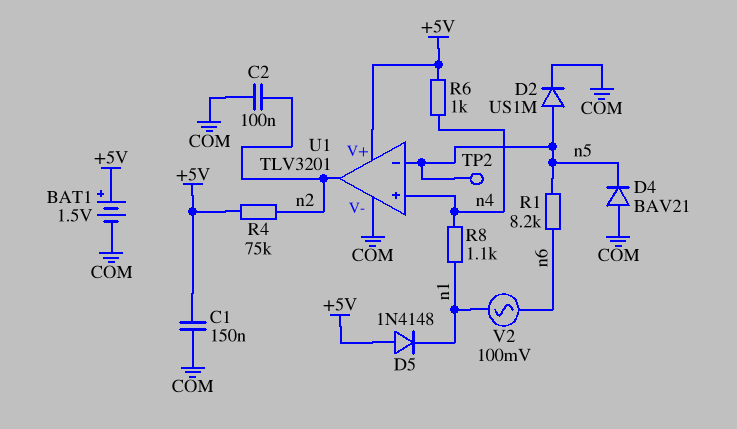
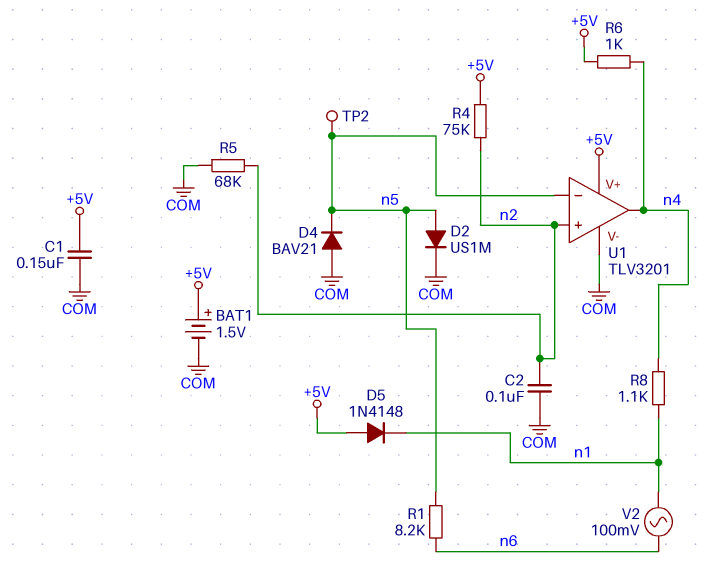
R5: none -> 68k (COM, n2)
U1 pin in+: n4 -> n2
U1 pin out: n2 -> n4

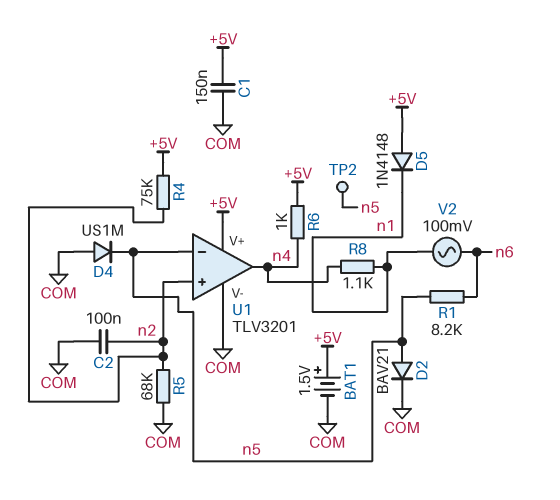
D2: diode US1M (A n5, K COM) -> diode BAV21 (A n5, K COM)
D4: diode BAV21 (A COM, K n5) -> diode US1M (A COM, K n5)

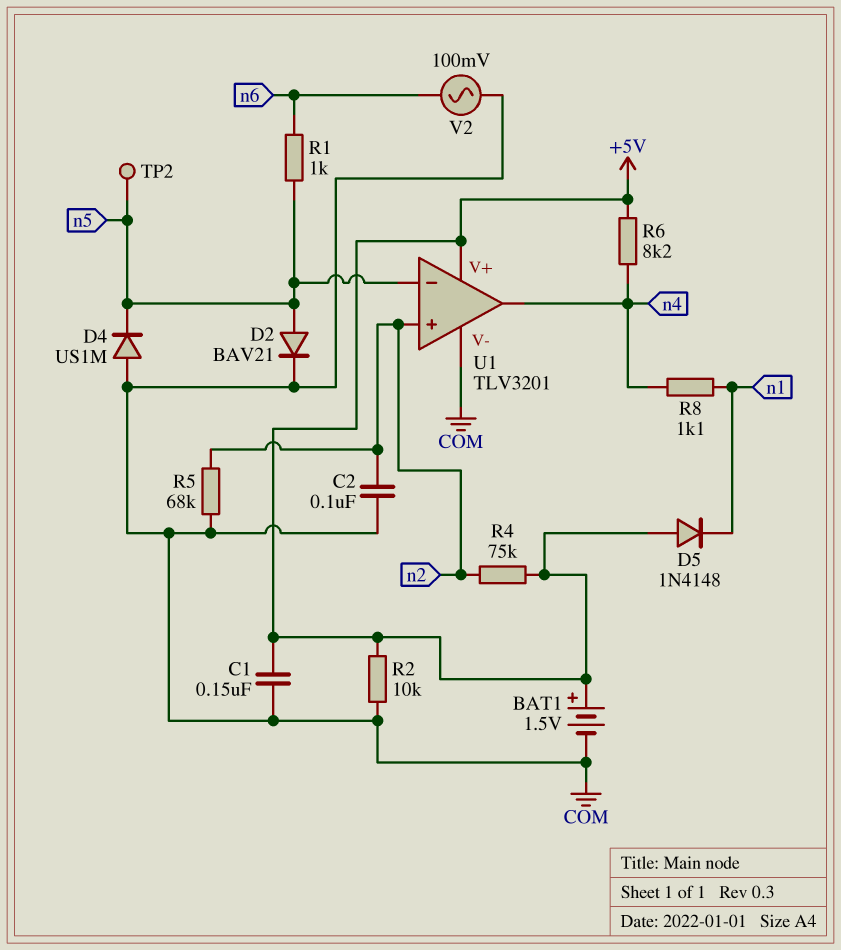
R1: 8.2k (n5, n6) -> 1k (n5, n6)
R2: none -> 10k (+5V, COM)
R6: 1k (+5V, n4) -> 8.2k (+5V, n4)
V2: AC 100mV (n1, n6) -> AC 100mV (COM, n6)

